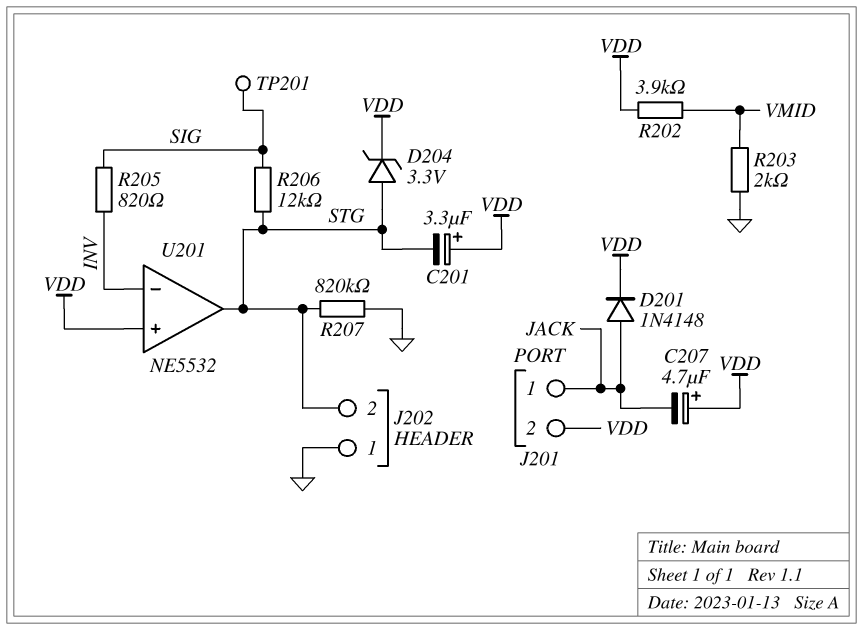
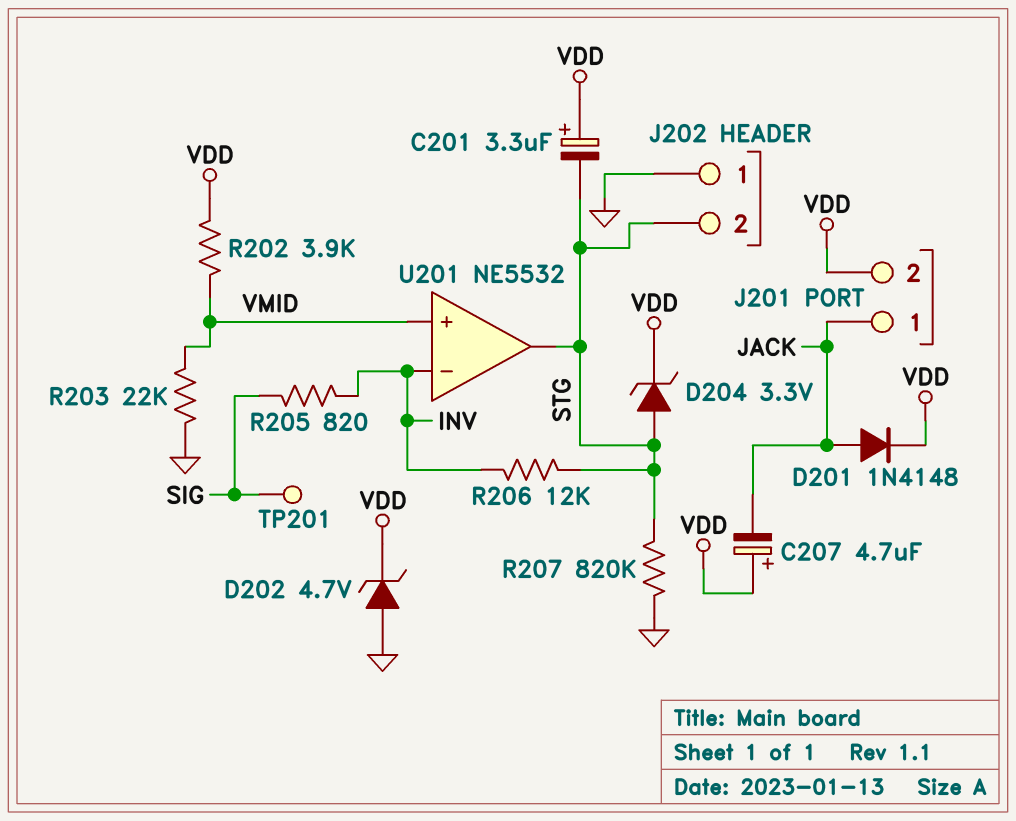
D202: none -> zener 4.7V (A GND, K VDD)
R203: 2k (GND, VMID) -> 22k (GND, VMID)
R206: 12k (SIG, STG) -> 12k (INV, STG)
U201 pin in+: VDD -> VMID

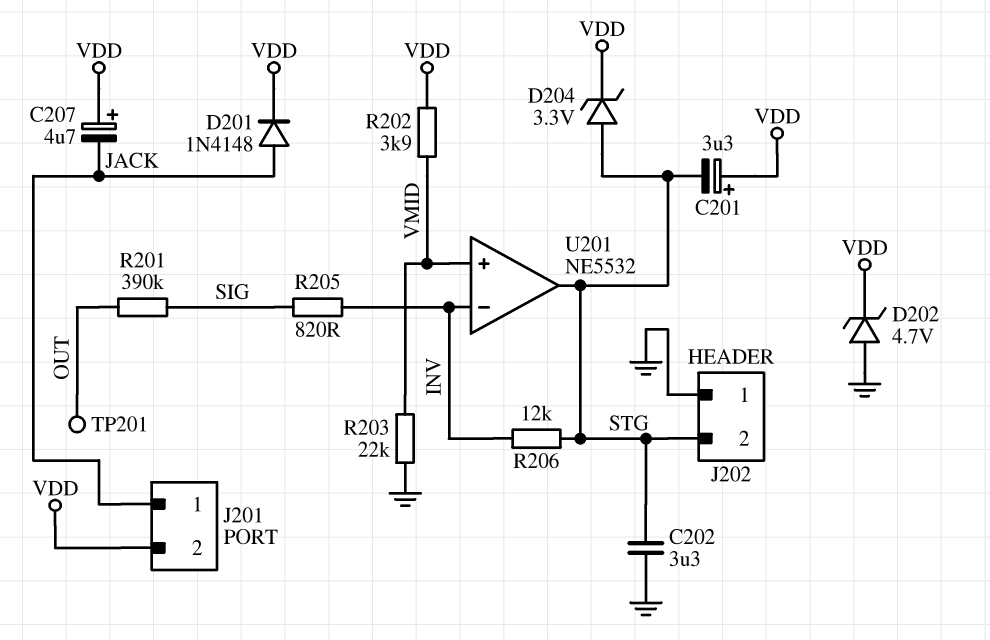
C202: none -> 3.3uF (GND, STG)
R201: none -> 390k (OUT, SIG)
R207: 820k (GND, STG) -> none
TP201: test point (SIG) -> test point (OUT)

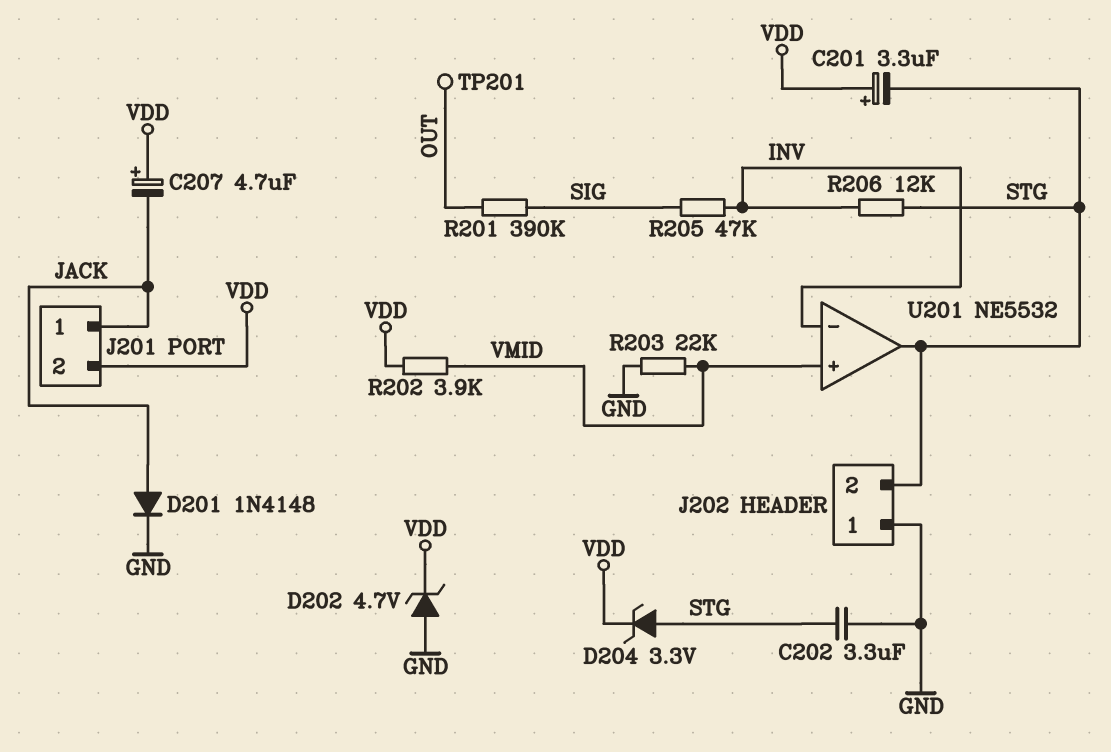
D201: diode 1N4148 (A JACK, K VDD) -> diode 1N4148 (A JACK, K GND)
R205: 820 (INV, SIG) -> 47k (INV, SIG)

